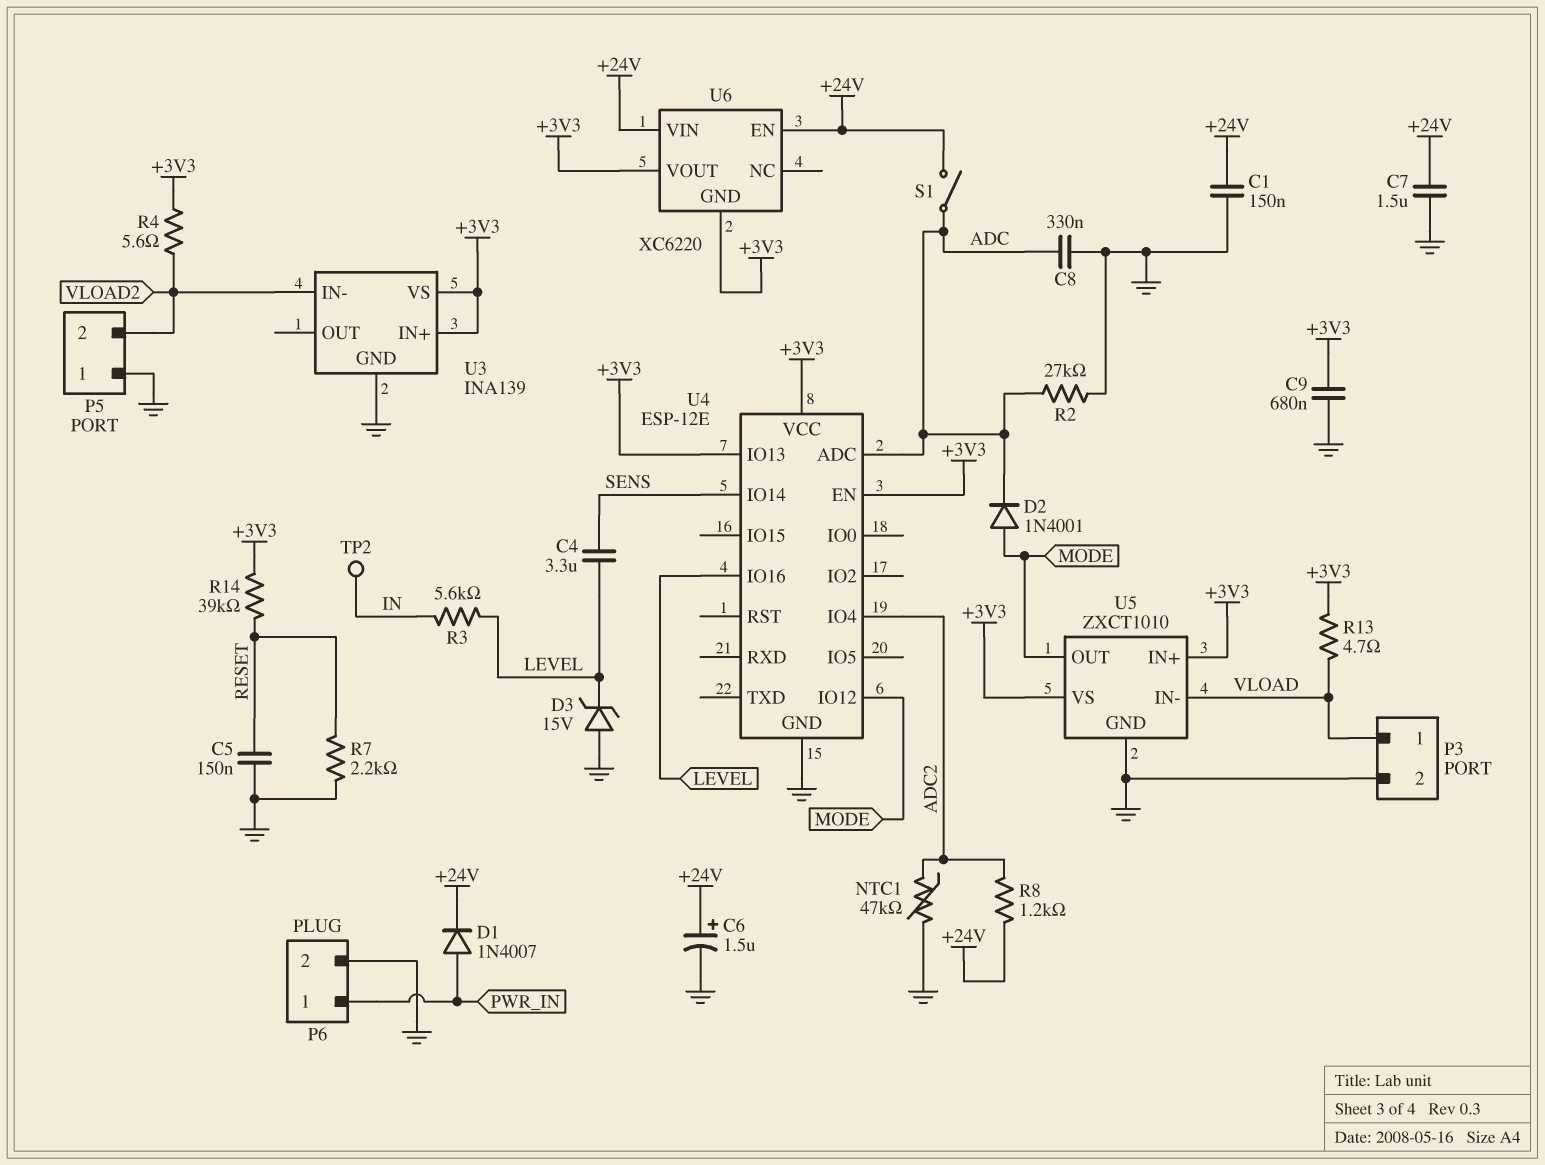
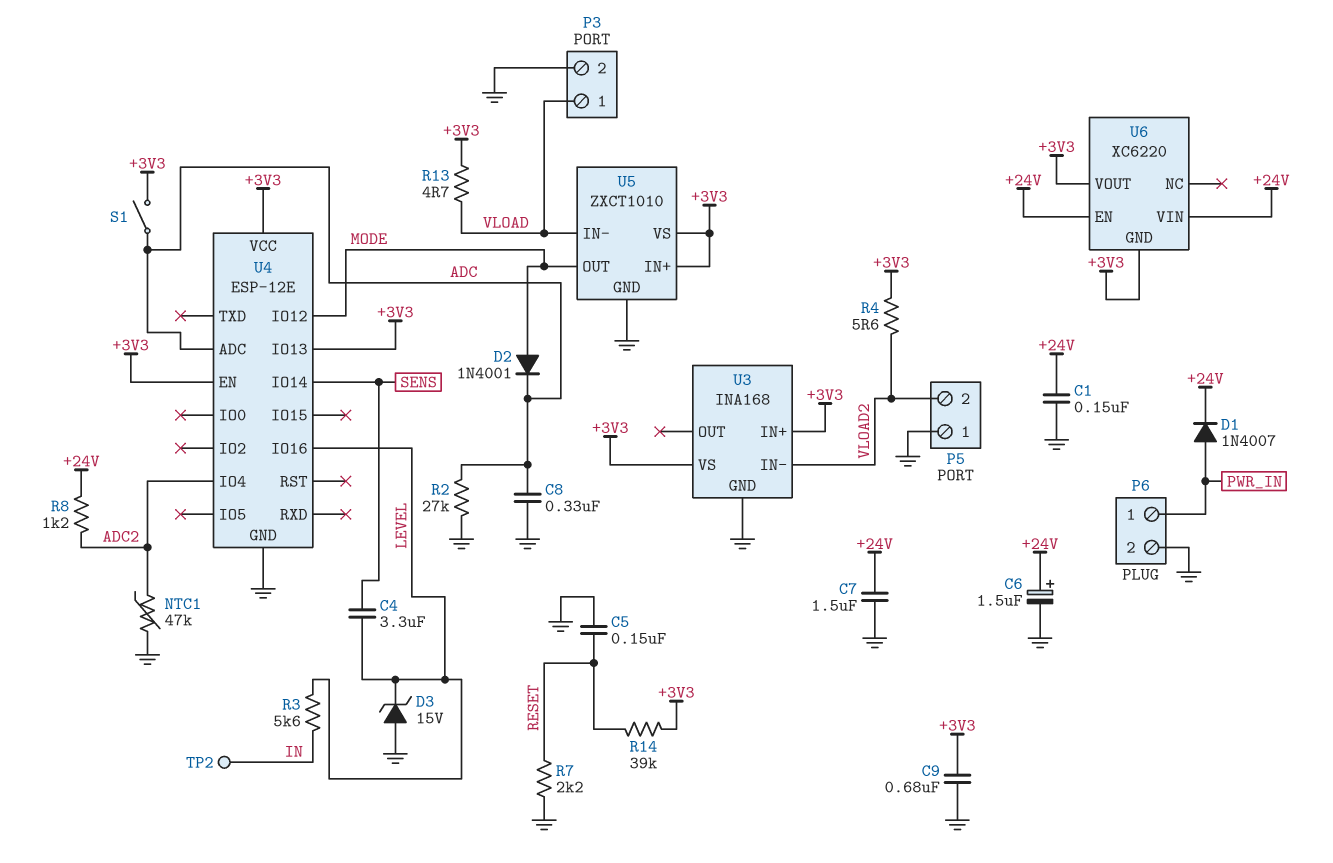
S1: switch (+24V, ADC) -> switch (+3V3, ADC)
U3: INA139 -> INA168

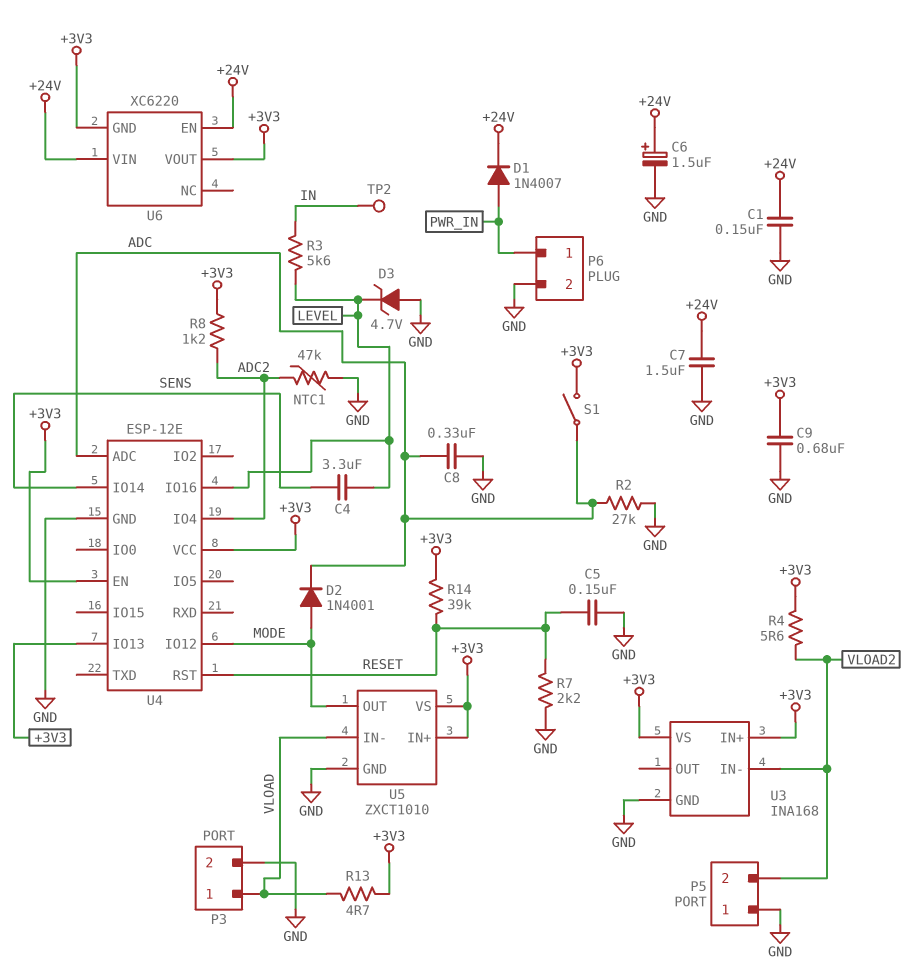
D3: zener 15V (A GND, K LEVEL) -> zener 4.7V (A GND, K LEVEL)
R8: 1.2k (+24V, ADC2) -> 1.2k (+3V3, ADC2)
U4 pin RST: none -> RESET

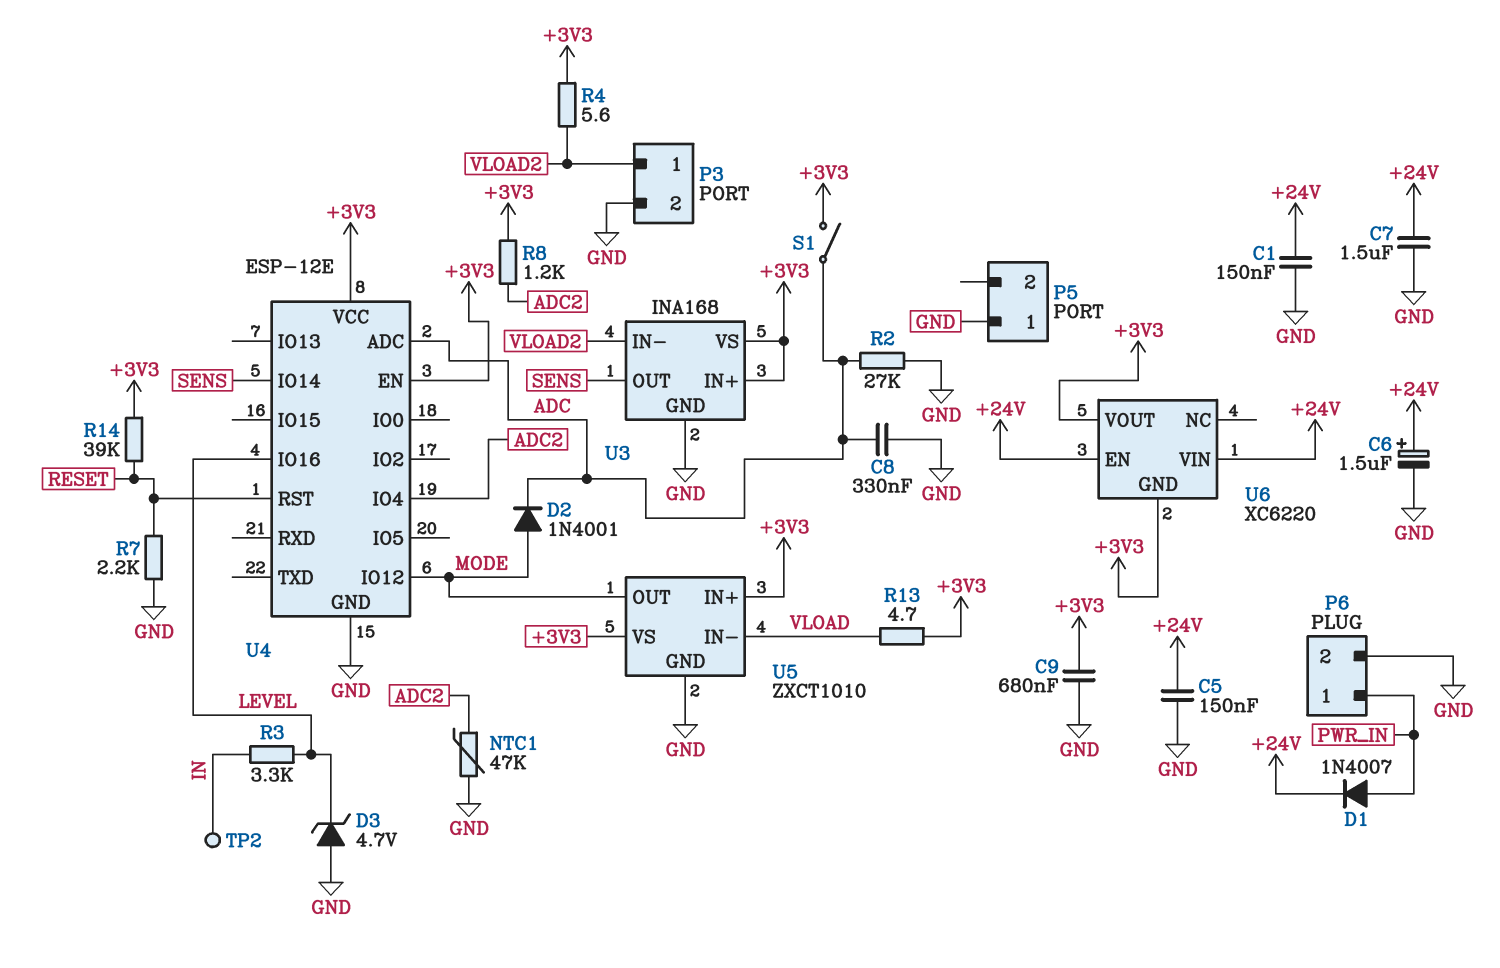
C4: 3.3uF (LEVEL, SENS) -> none
C5: 150nF (GND, RESET) -> 150nF (+24V, GND)
P3 pin 1: VLOAD -> VLOAD2
P5 pin 2: VLOAD2 -> none
R3: 5.6k (IN, LEVEL) -> 3.3k (IN, LEVEL)
U3 pin OUT: none -> SENS
U4 pin IO13: +3V3 -> none

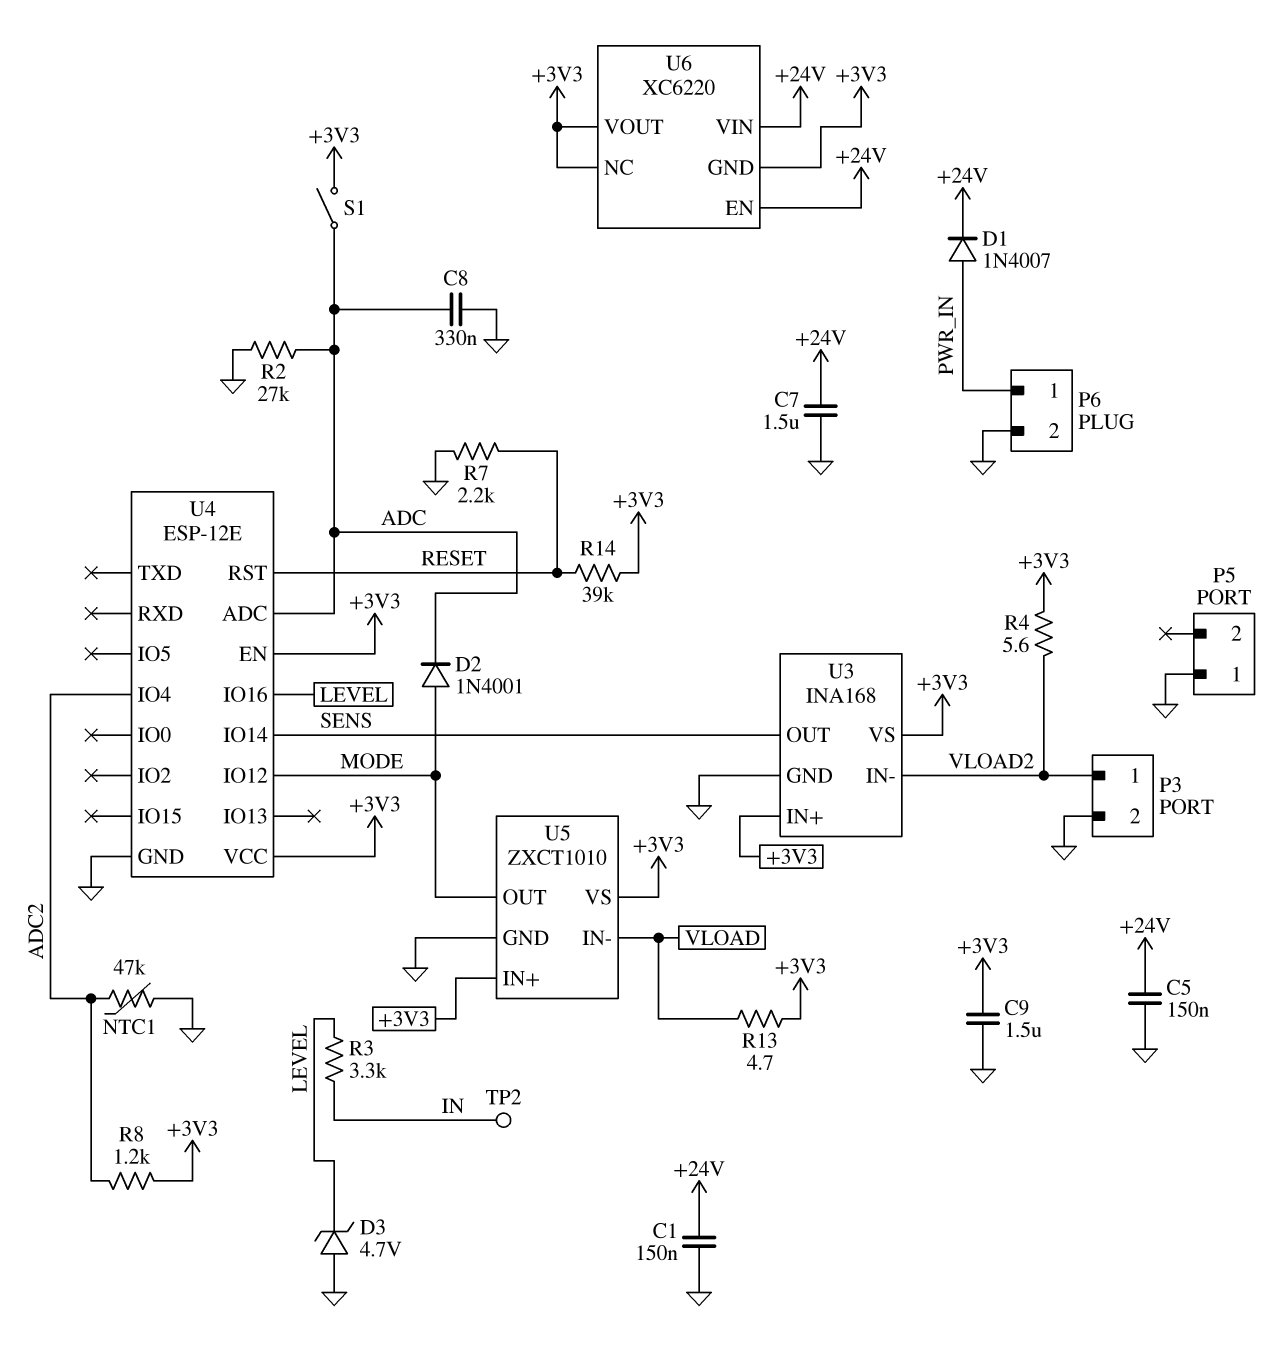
C6: 1.5uF (plus +24V, minus GND) -> none
C9: 680nF (+3V3, GND) -> 1.5uF (+3V3, GND)
U6 pin NC: none -> +3V3

